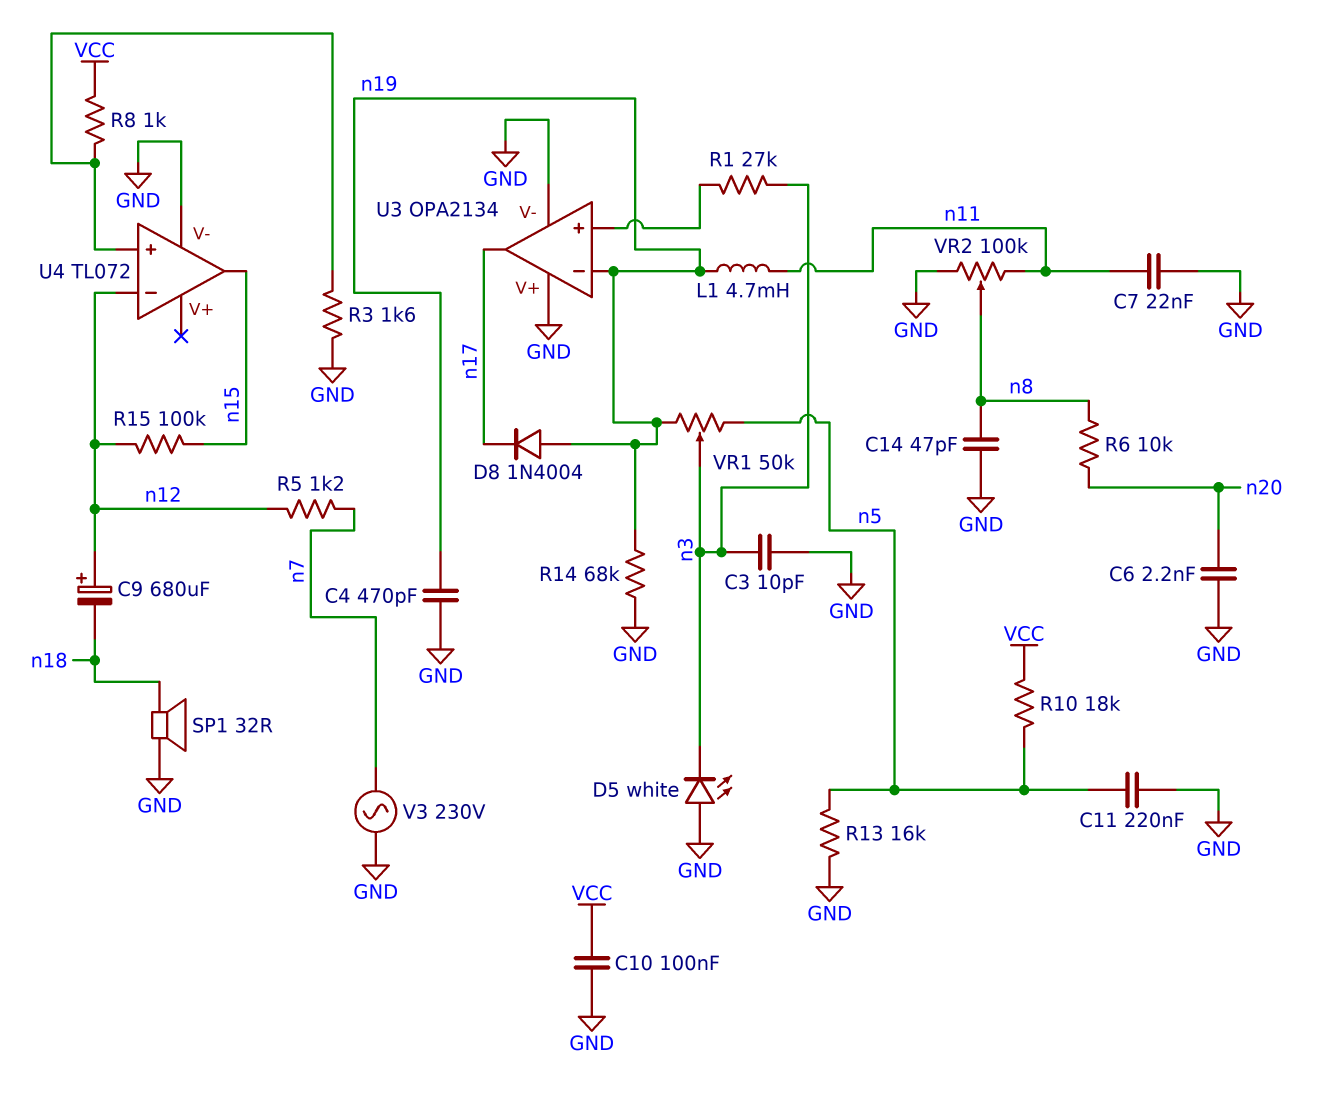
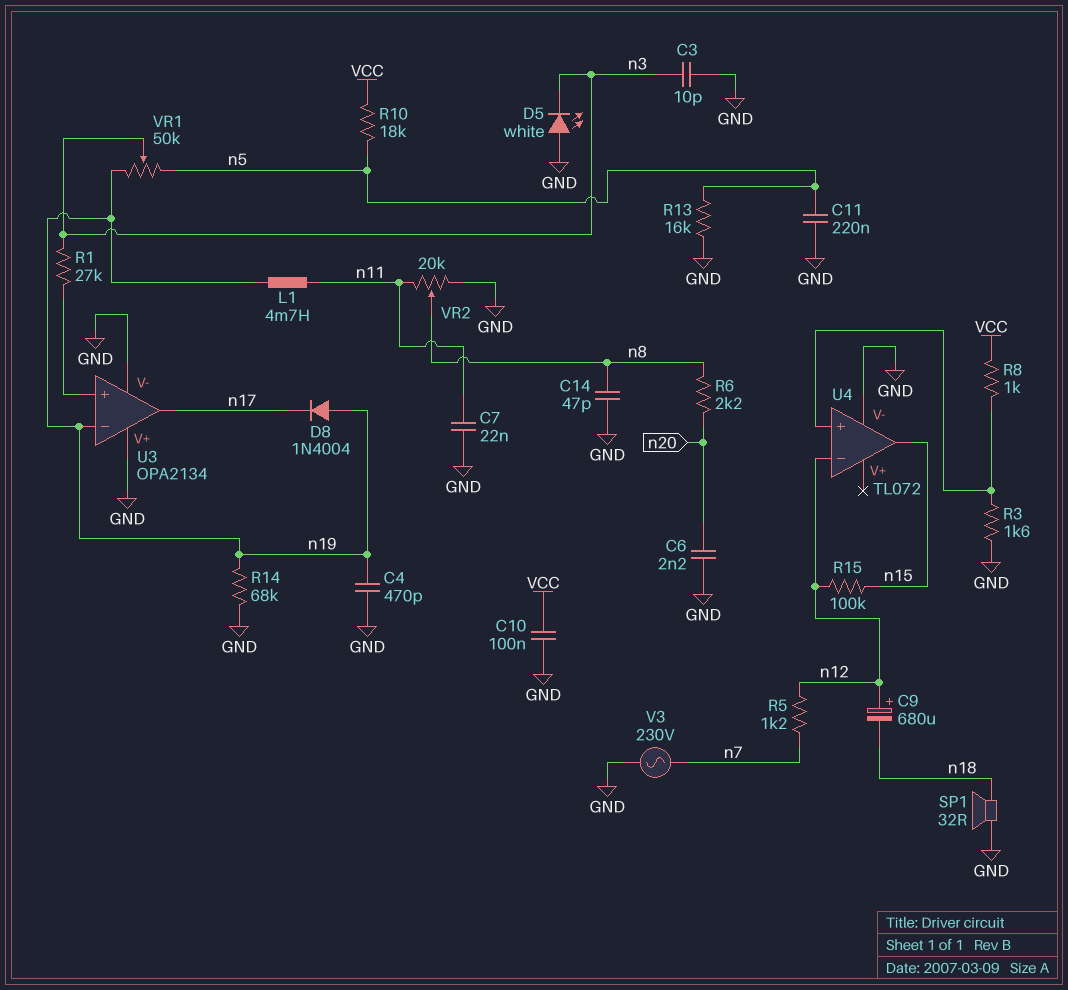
R6: 10k (n8, n20) -> 2.2k (n8, n20)
VR2: 100k (GND, n11, wiper n8) -> 20k (GND, n11, wiper n8)

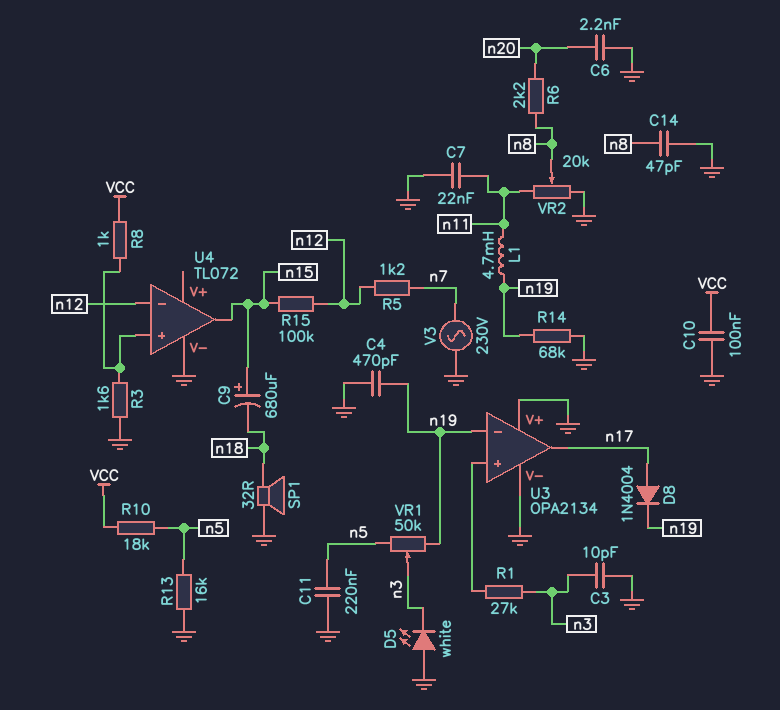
C9: 680uF (plus n12, minus n18) -> 680uF (plus n15, minus n18)
D8: diode 1N4004 (A n19, K n17) -> diode 1N4004 (A n17, K n19)

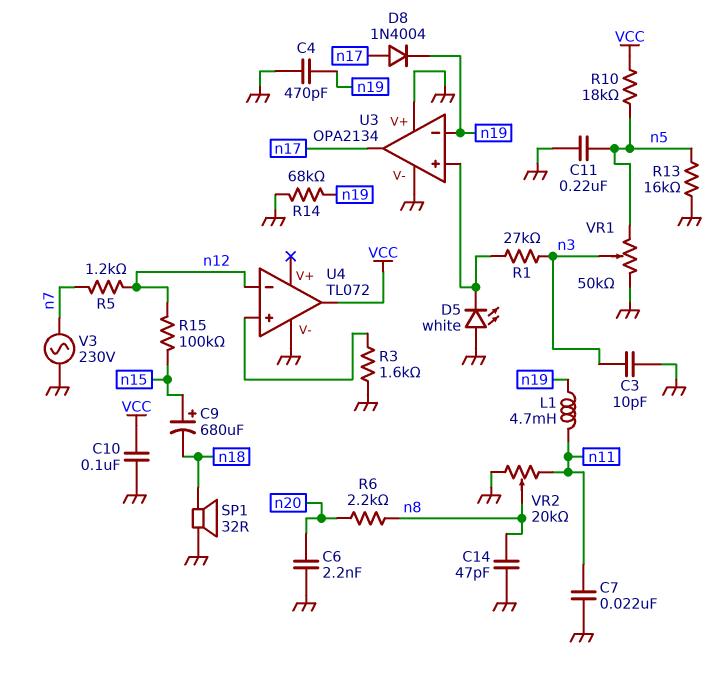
D5: LED white (A GND, K n3) -> LED white (A GND, K U3/in+)
R8: 1k (U4/in+, VCC) -> none
U4 pin out: n15 -> VCC
VR1: 50k (n5, n19, wiper n3) -> 50k (GND, n5, wiper n3)

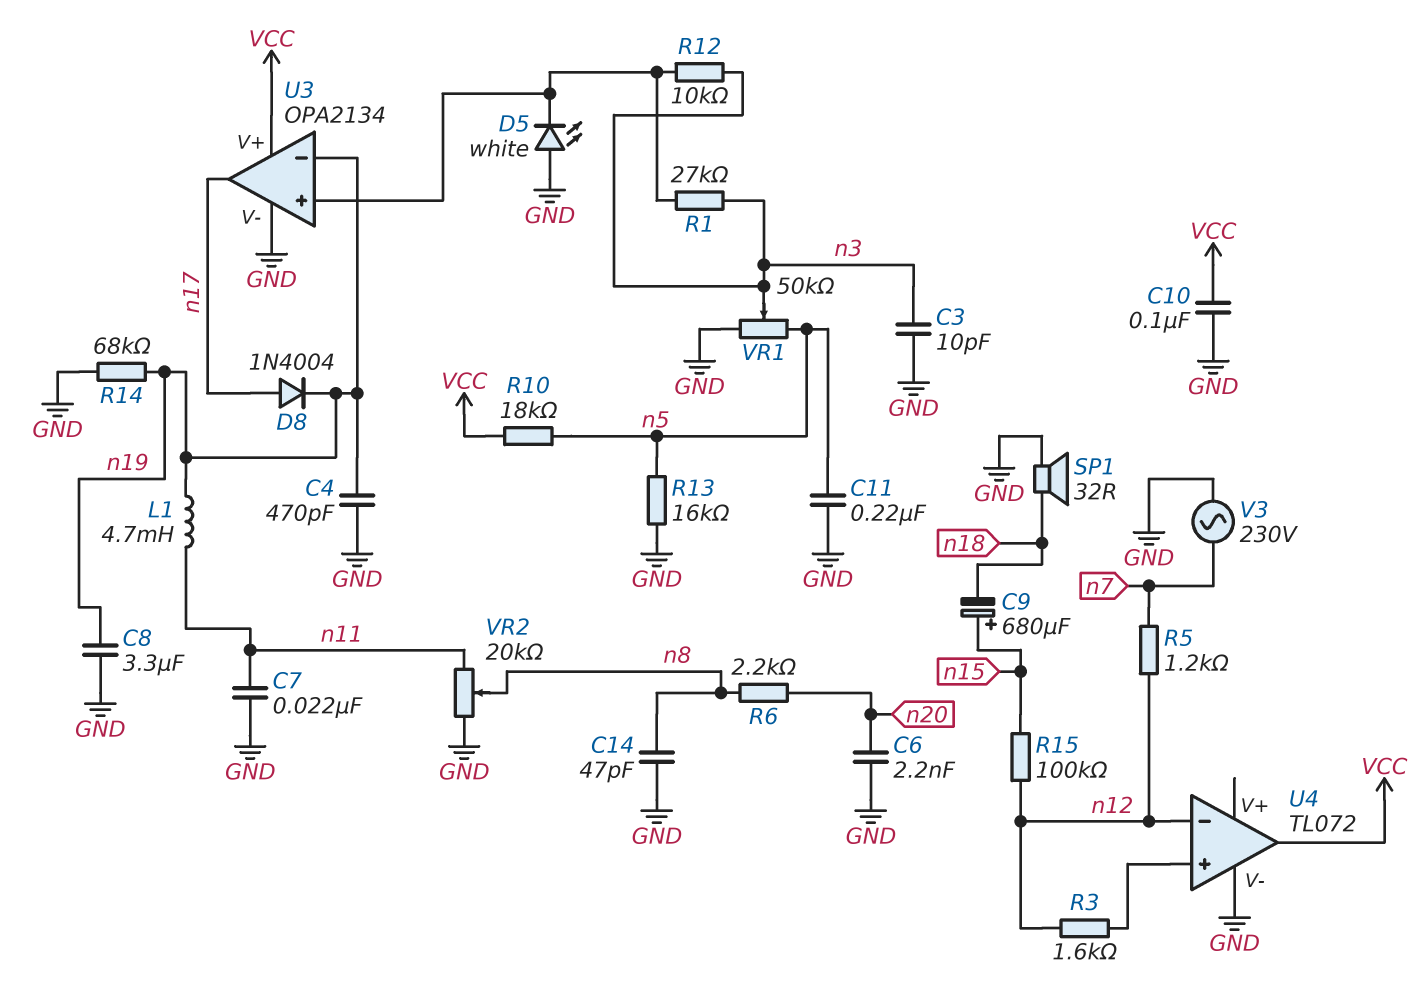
C8: none -> 3.3uF (GND, n19)
R3: 1.6k (GND, U4/in+) -> 1.6k (U4/in+, n12)
R12: none -> 10k (U3/in+, n3)
U3 pin V+: GND -> VCC

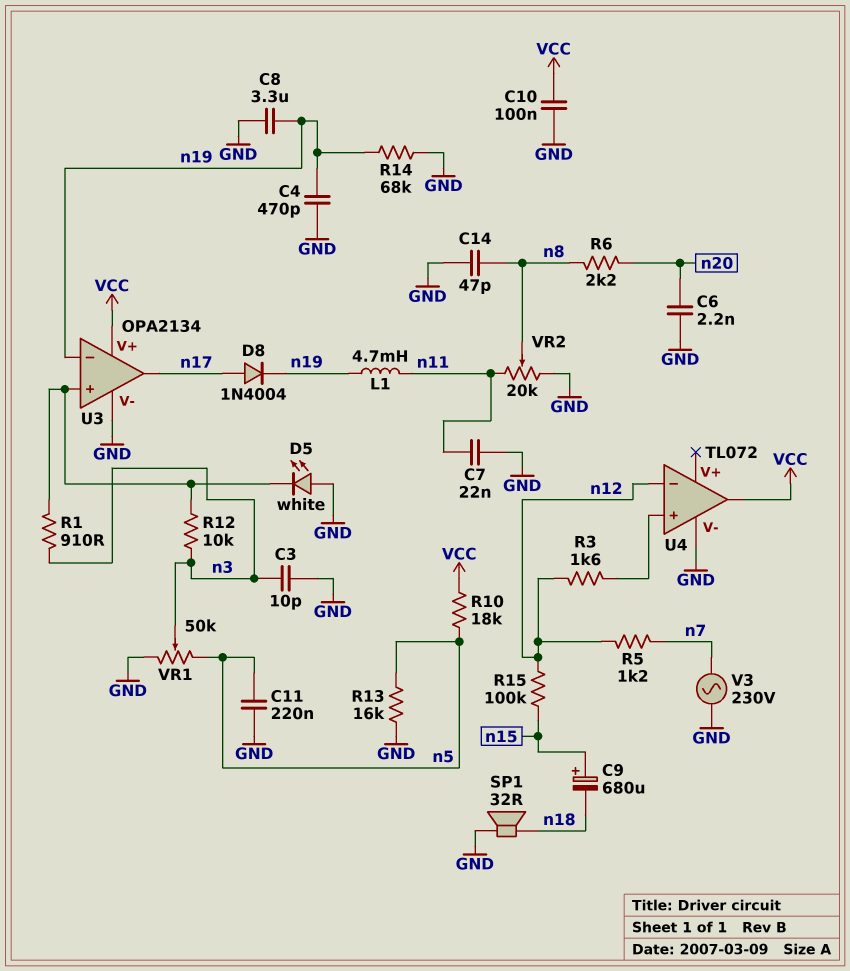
R1: 27k (U3/in+, n3) -> 910 (U3/in+, n3)

